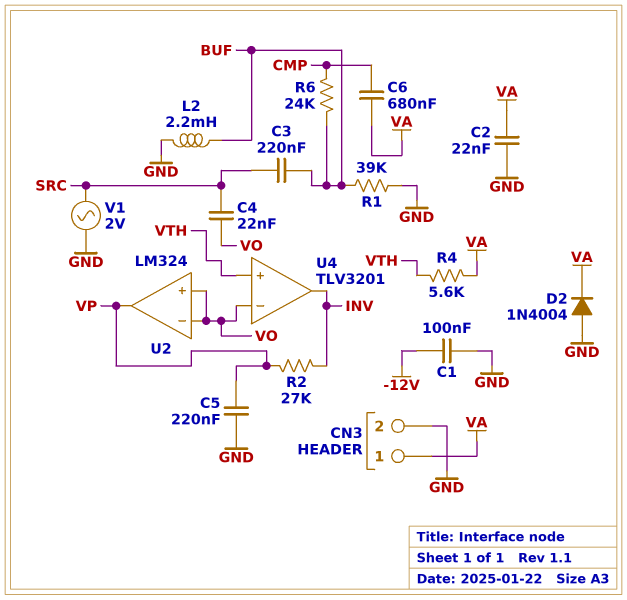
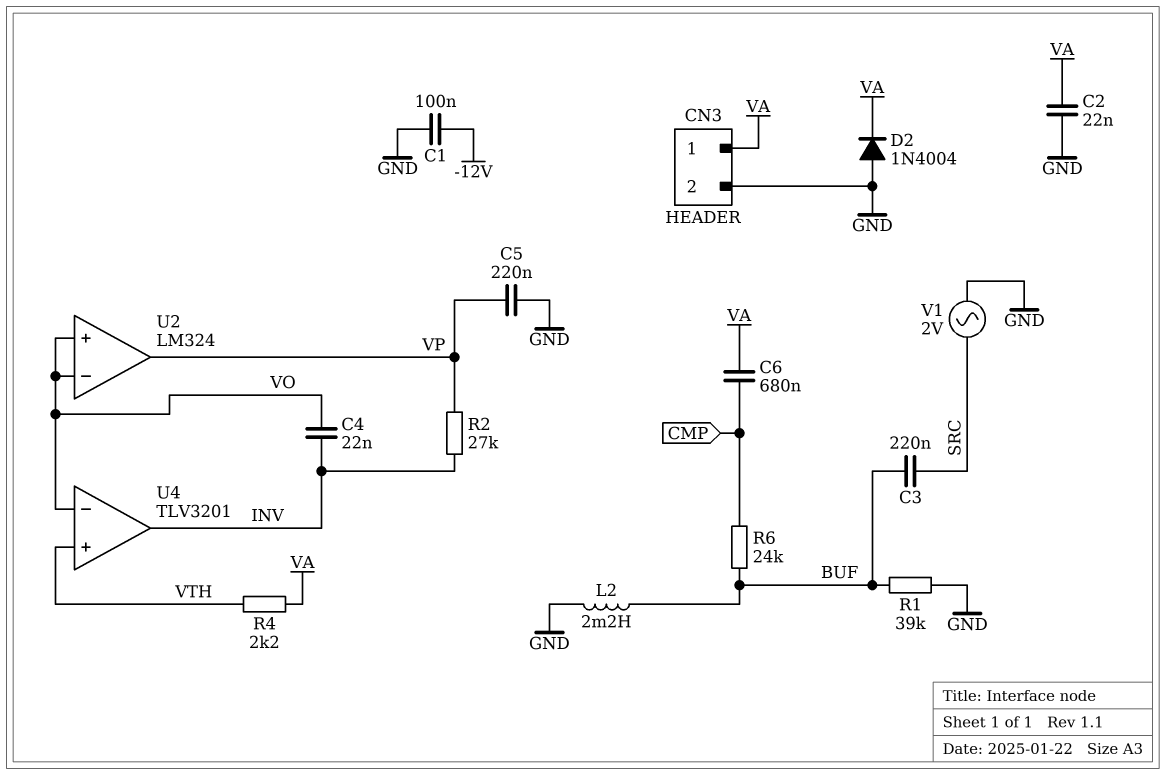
C4: 22nF (SRC, VO) -> 22nF (INV, VO)
R4: 5.6k (VA, VTH) -> 2.2k (VA, VTH)

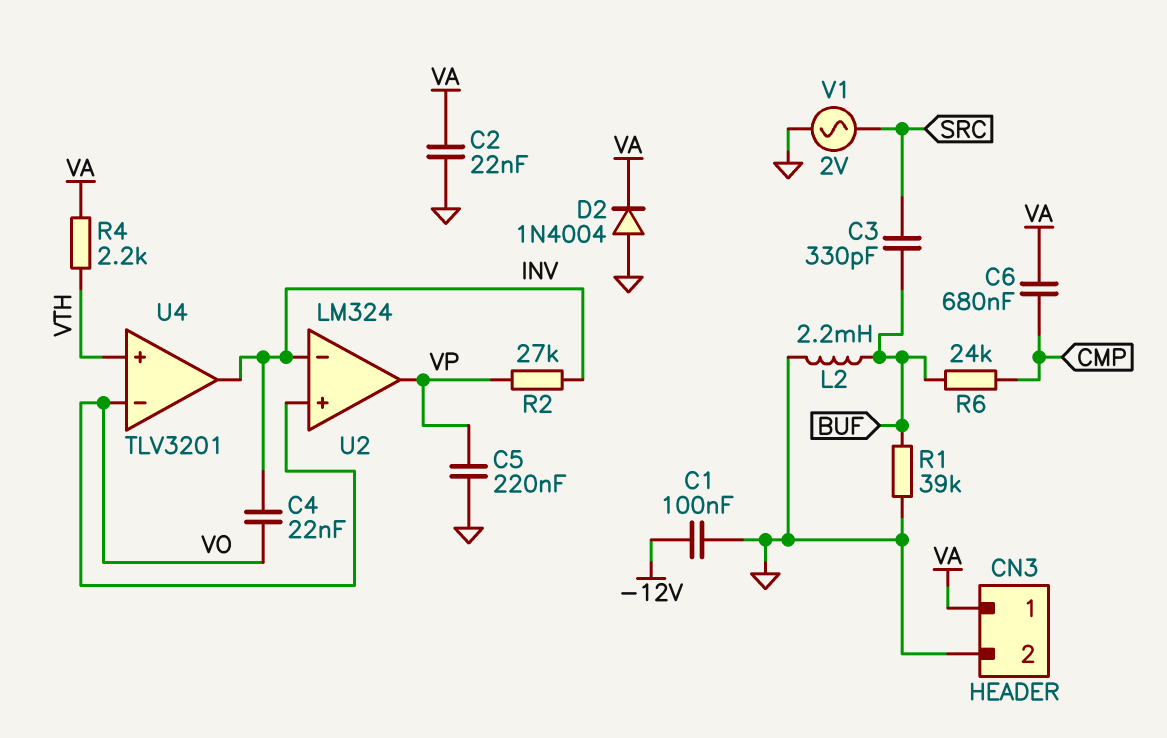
C3: 220nF (BUF, SRC) -> 330pF (BUF, SRC)
U2 pin in-: VO -> INV

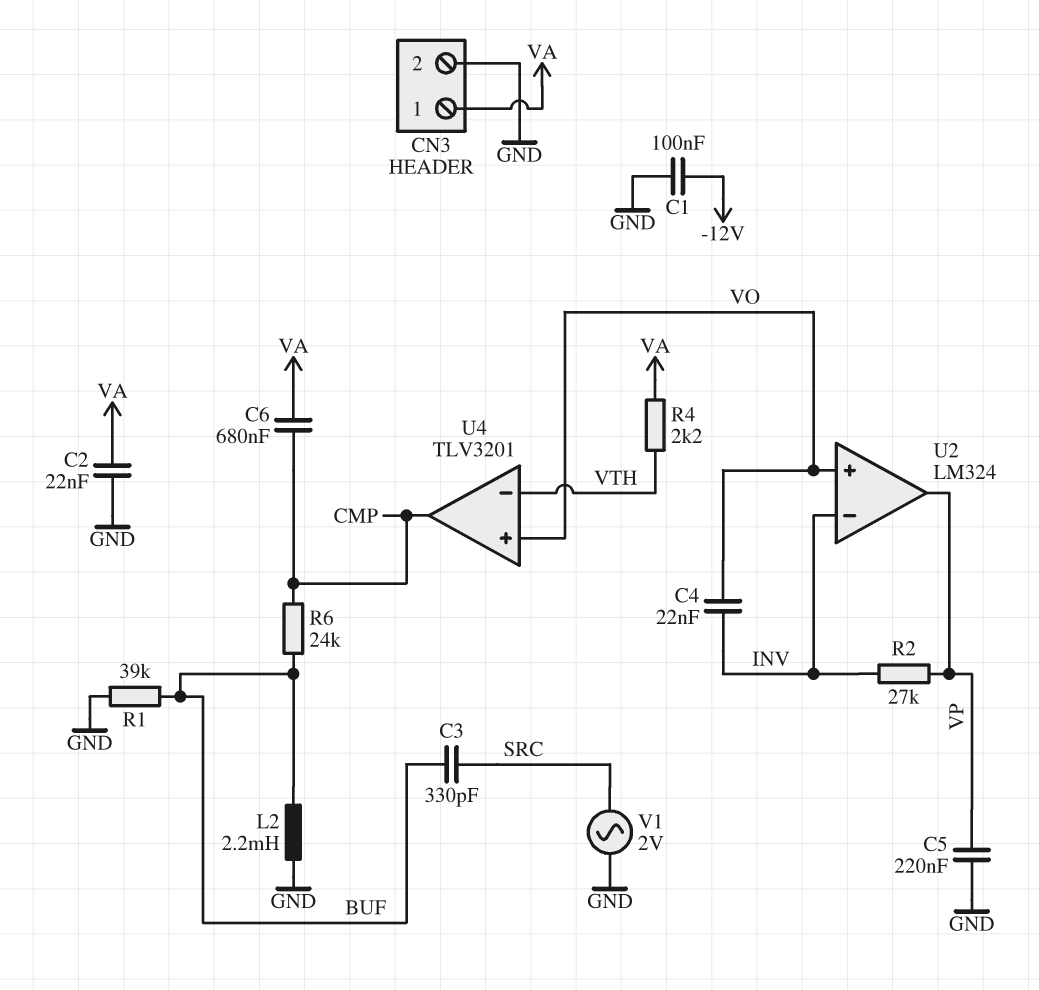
D2: diode 1N4004 (A GND, K VA) -> none
U4 pin in+: VTH -> VO
U4 pin in-: VO -> VTH
U4 pin out: INV -> CMP

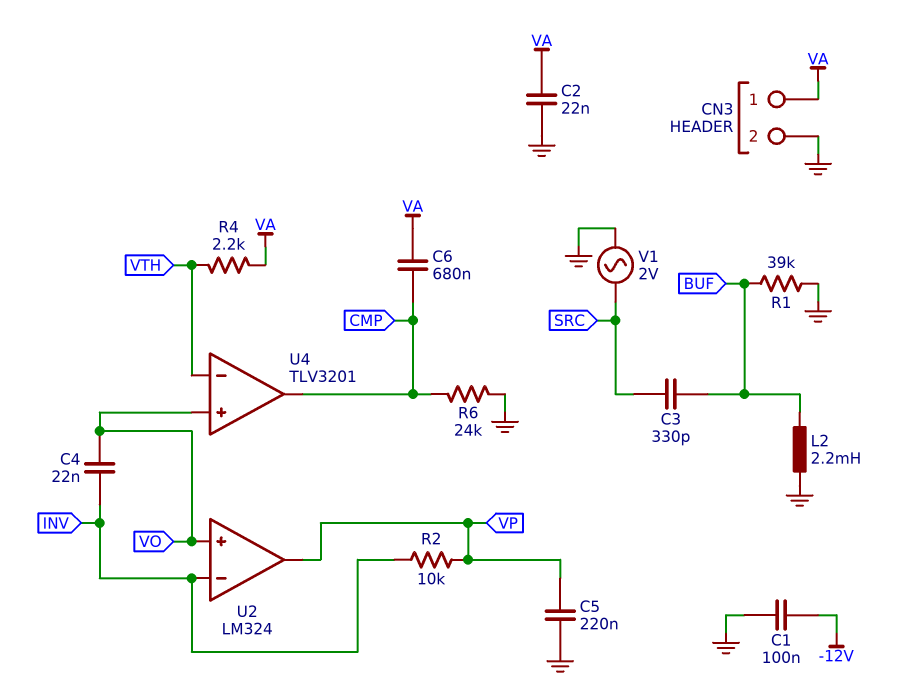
R2: 27k (INV, VP) -> 10k (INV, VP)
R6: 24k (BUF, CMP) -> 24k (CMP, GND)

